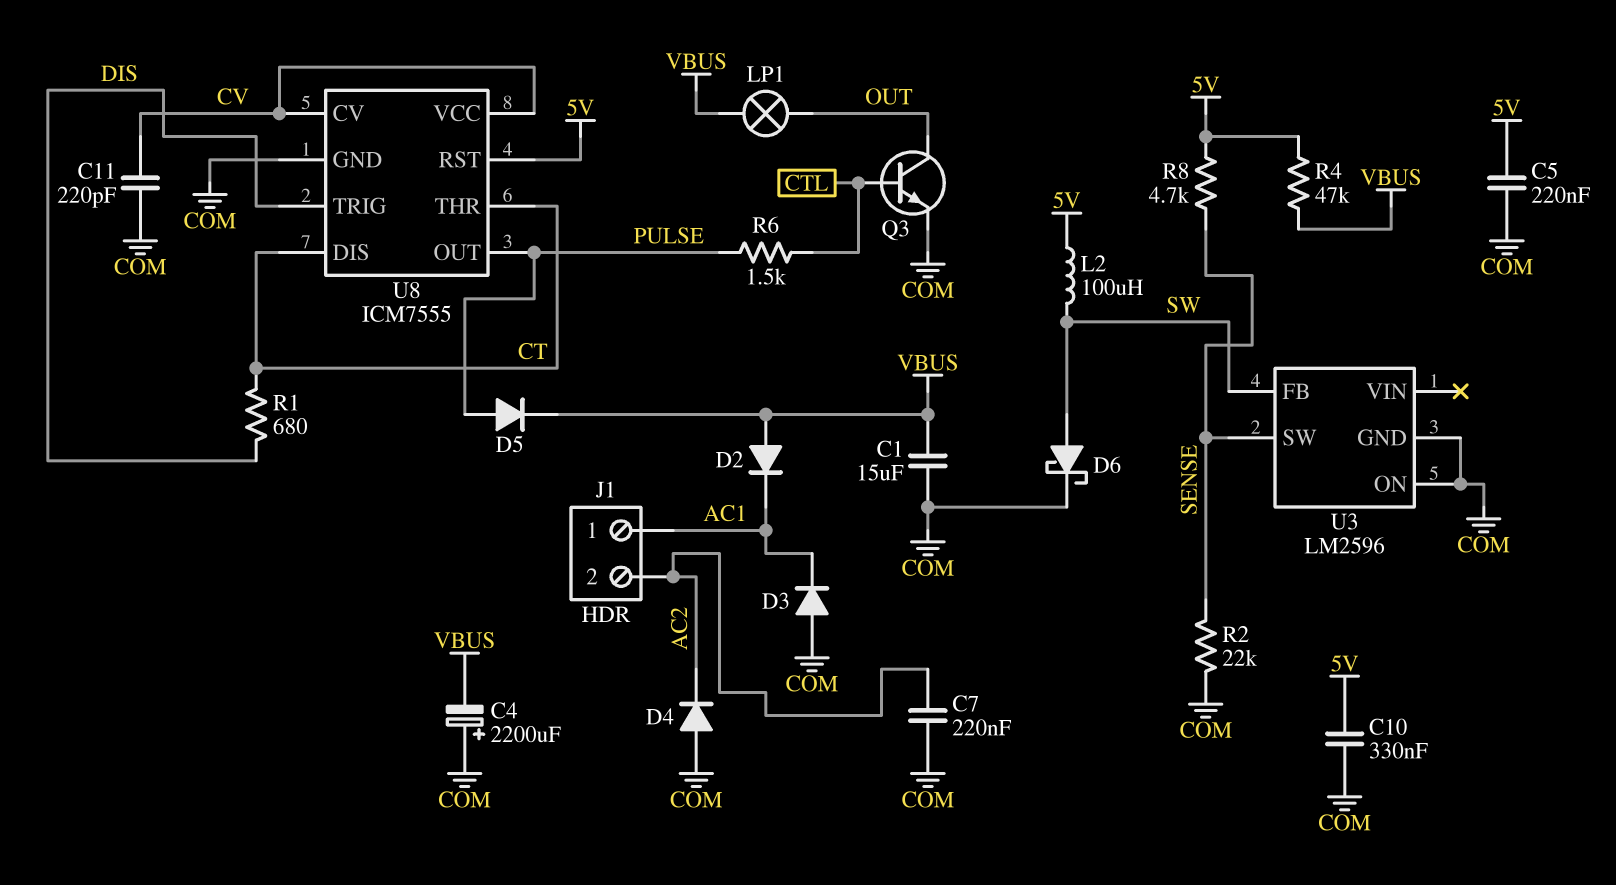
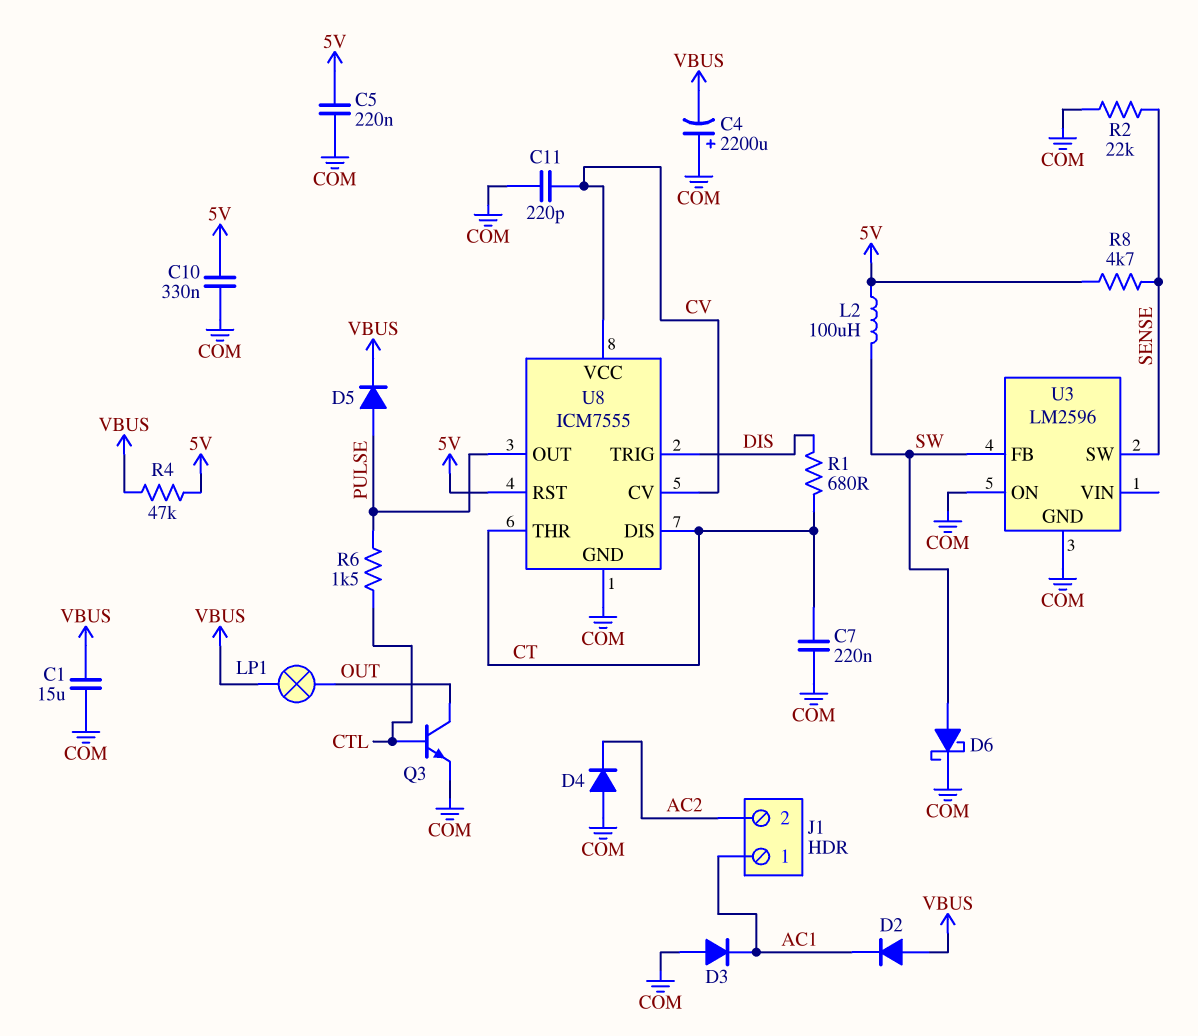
C7: 220nF (AC2, COM) -> 220nF (COM, CT)

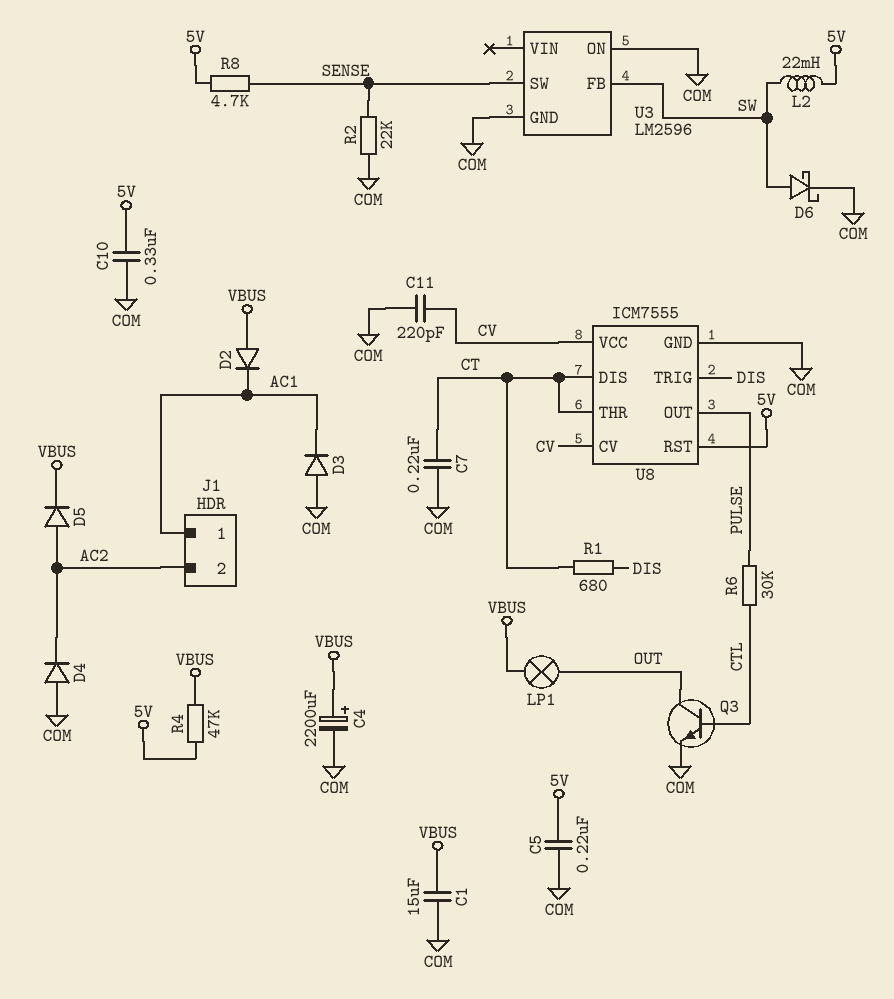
C4: 2200uF (plus COM, minus VBUS) -> 2200uF (plus VBUS, minus COM)
D5: diode (A PULSE, K VBUS) -> diode (A AC2, K VBUS)
L2: 100uH (5V, SW) -> 22mH (5V, SW)
R6: 1.5k (CTL, PULSE) -> 30k (CTL, PULSE)

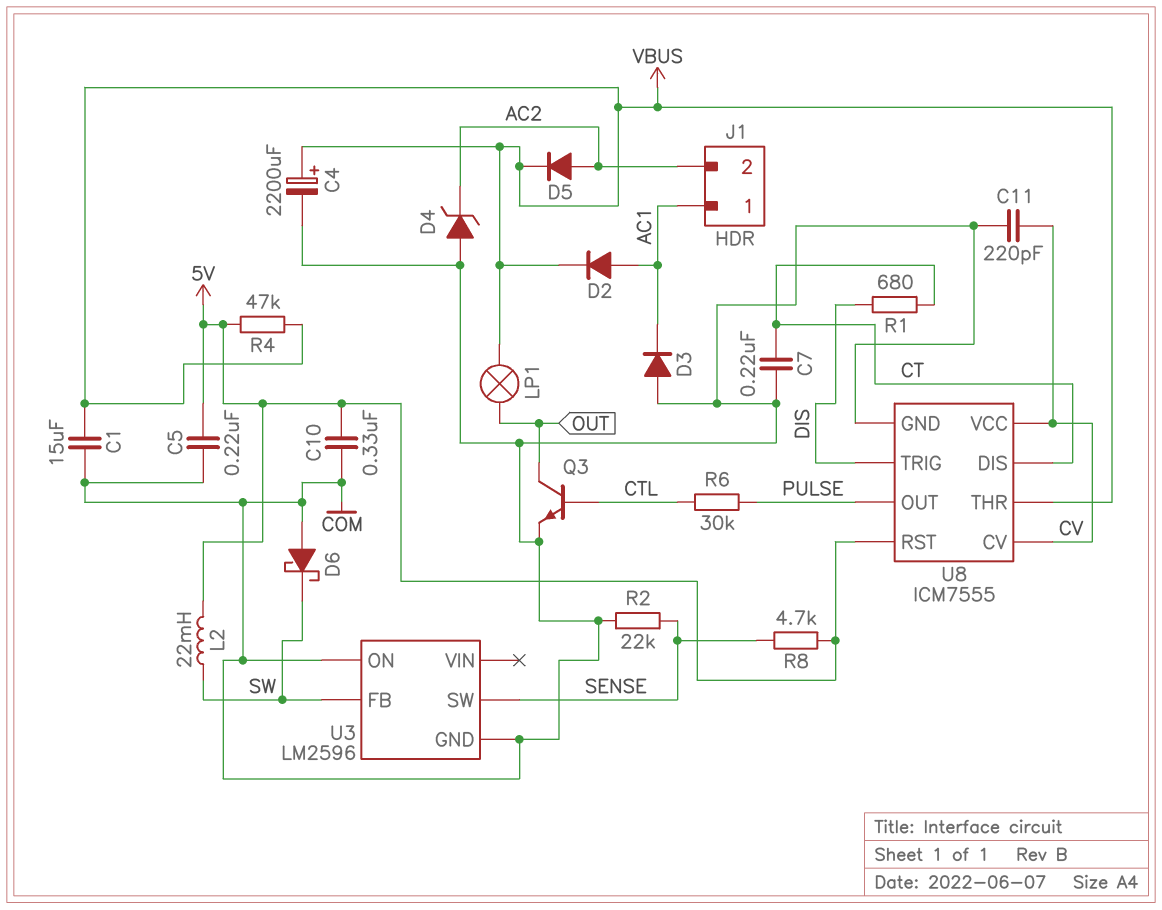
D2: diode (A VBUS, K AC1) -> diode (A AC1, K VBUS)
D4: diode (A COM, K AC2) -> zener (A COM, K AC2)
D6: schottky (A SW, K COM) -> schottky (A COM, K SW)
U8 pin THR: CT -> VBUS

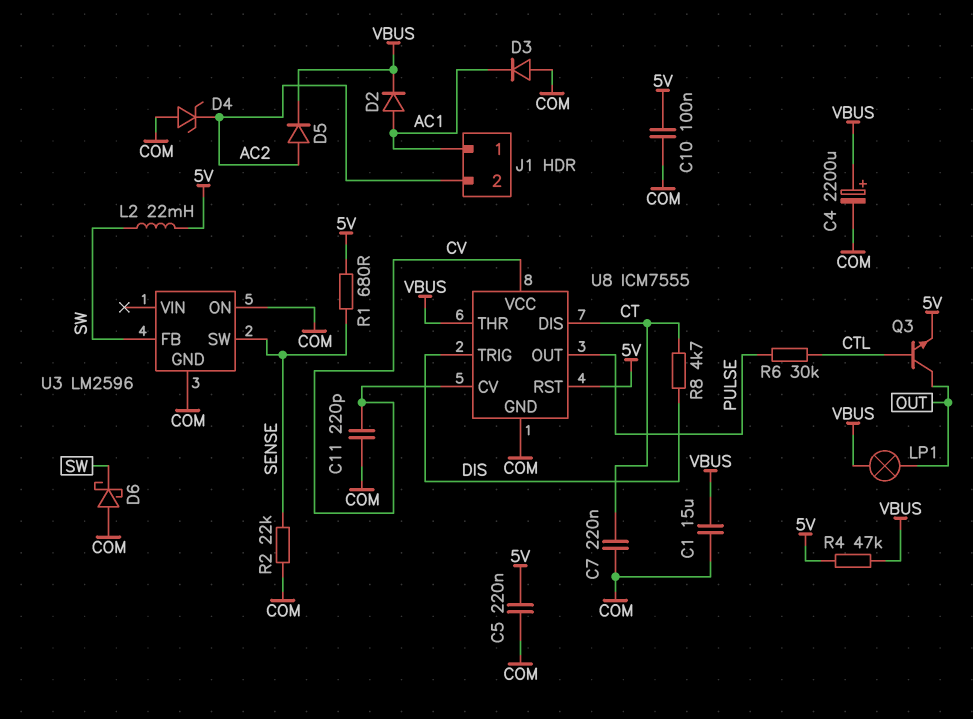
C10: 330nF (5V, COM) -> 100nF (5V, COM)
Q3: NPN (B CTL, C OUT, E COM) -> NPN (B CTL, C OUT, E 5V)
R1: 680 (CT, DIS) -> 680 (5V, SENSE)
R8: 4.7k (5V, SENSE) -> 4.7k (CT, DIS)

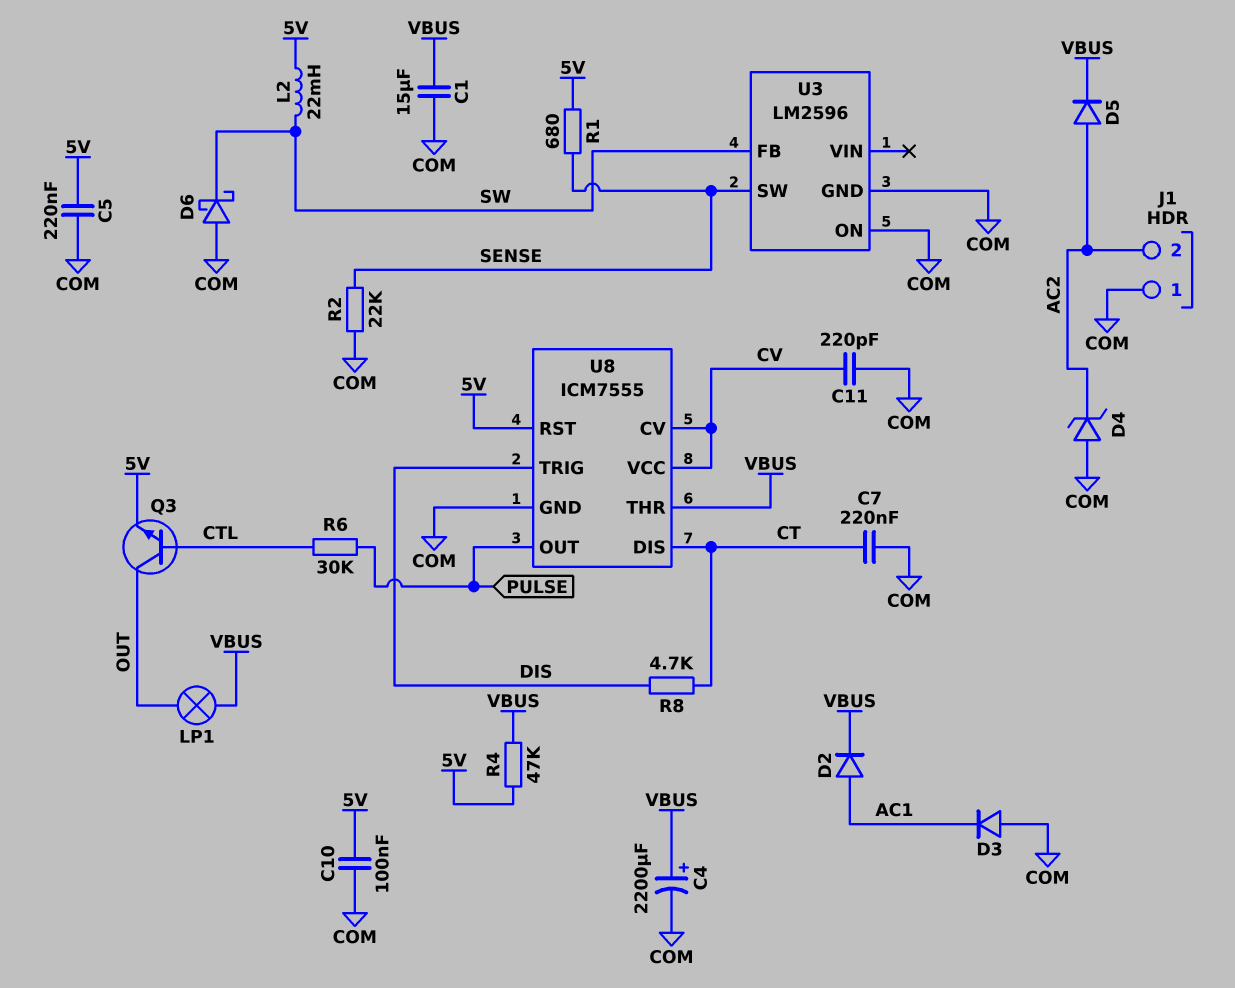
J1 pin 1: AC1 -> COM

